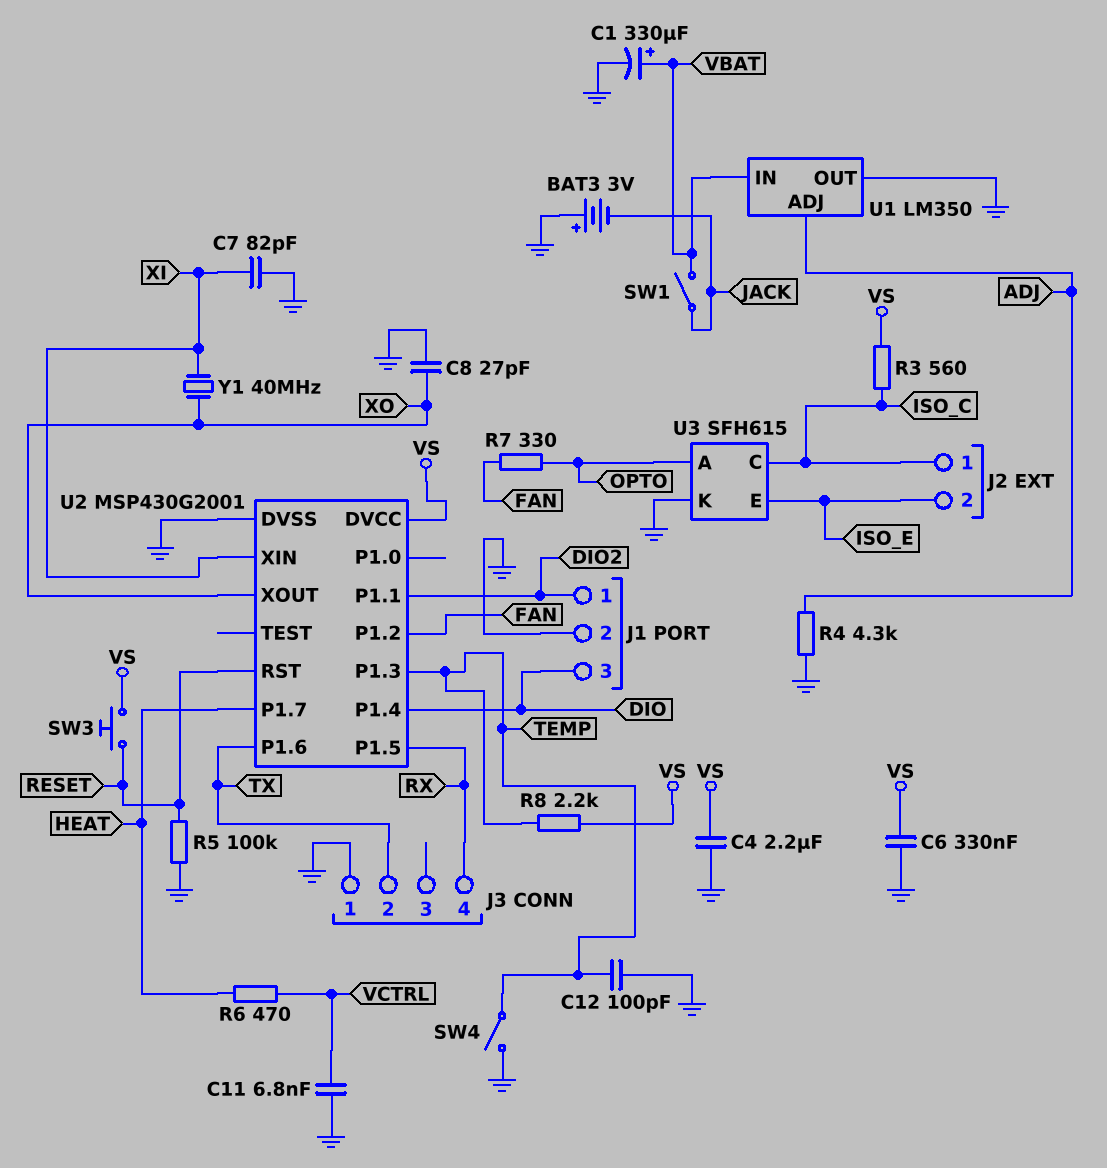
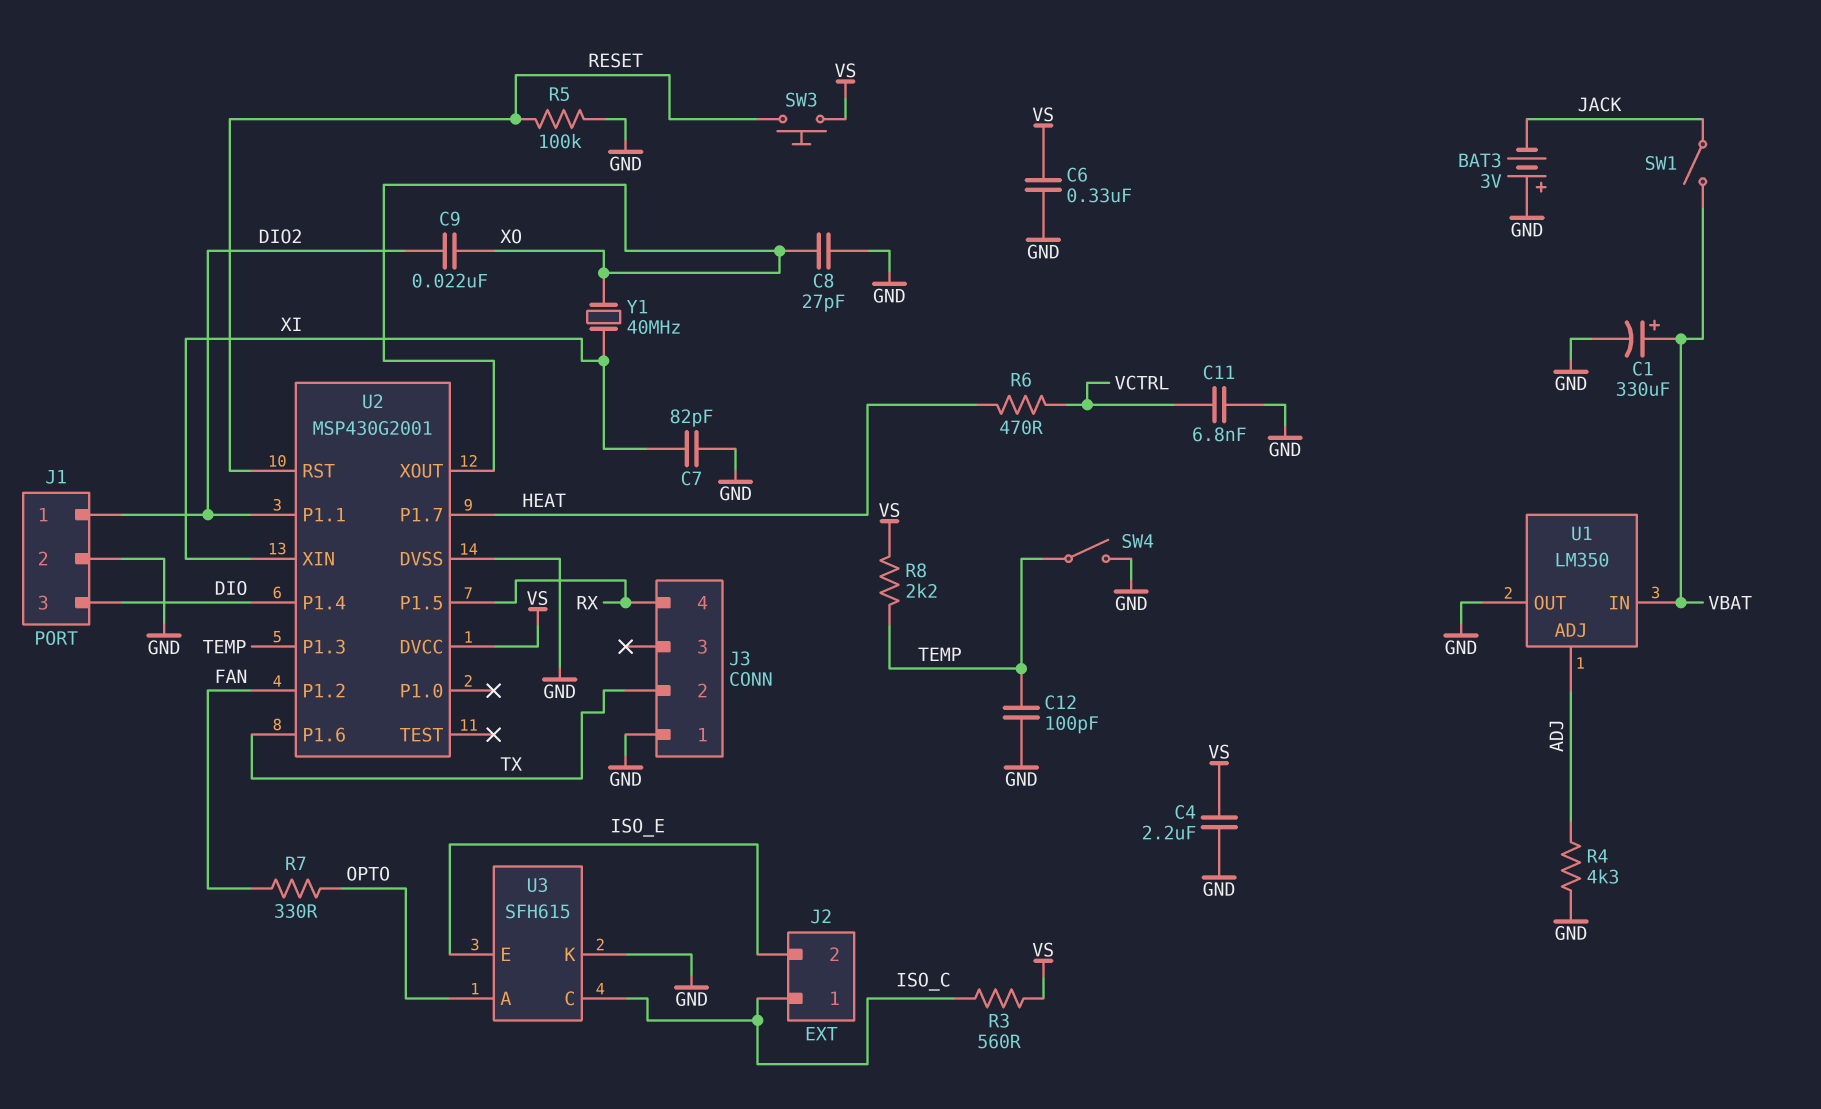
C9: none -> 22nF (DIO2, XO)

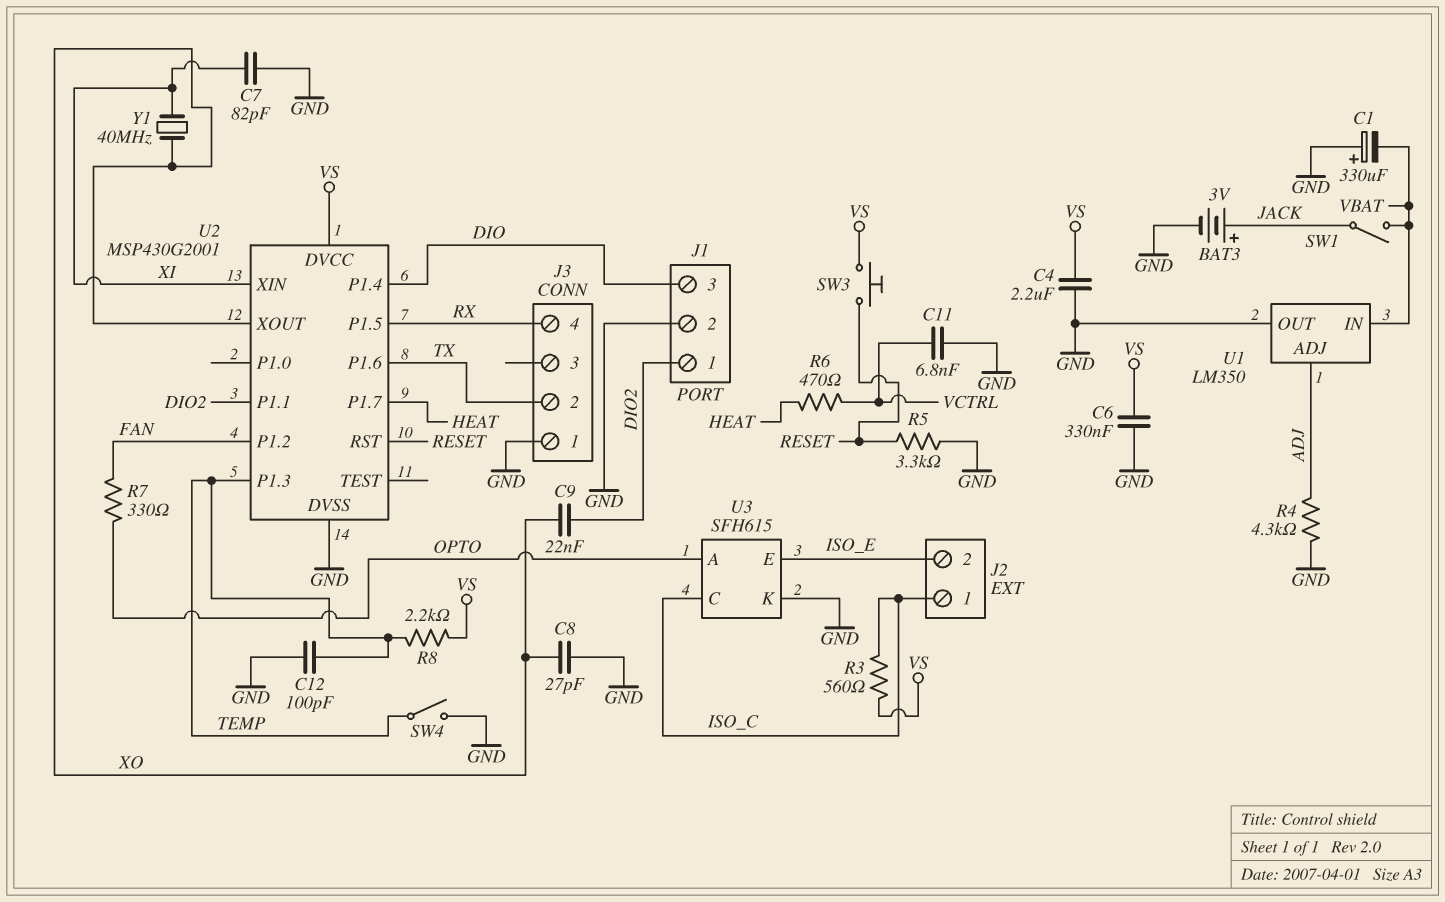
BAT3: 3V (plus GND, minus JACK) -> 3V (plus JACK, minus GND)
C1: 330uF (plus VBAT, minus GND) -> 330uF (plus GND, minus VBAT)
R5: 100k (GND, RESET) -> 3.3k (GND, RESET)

